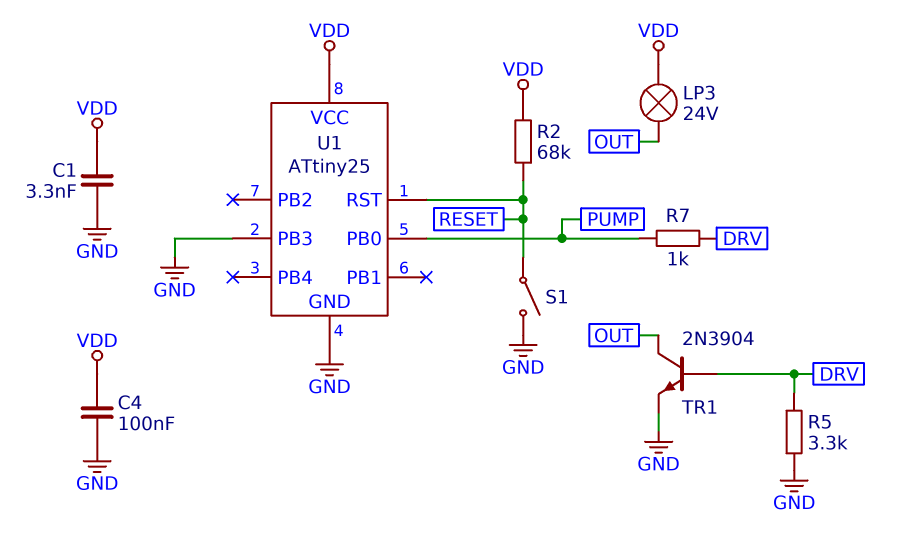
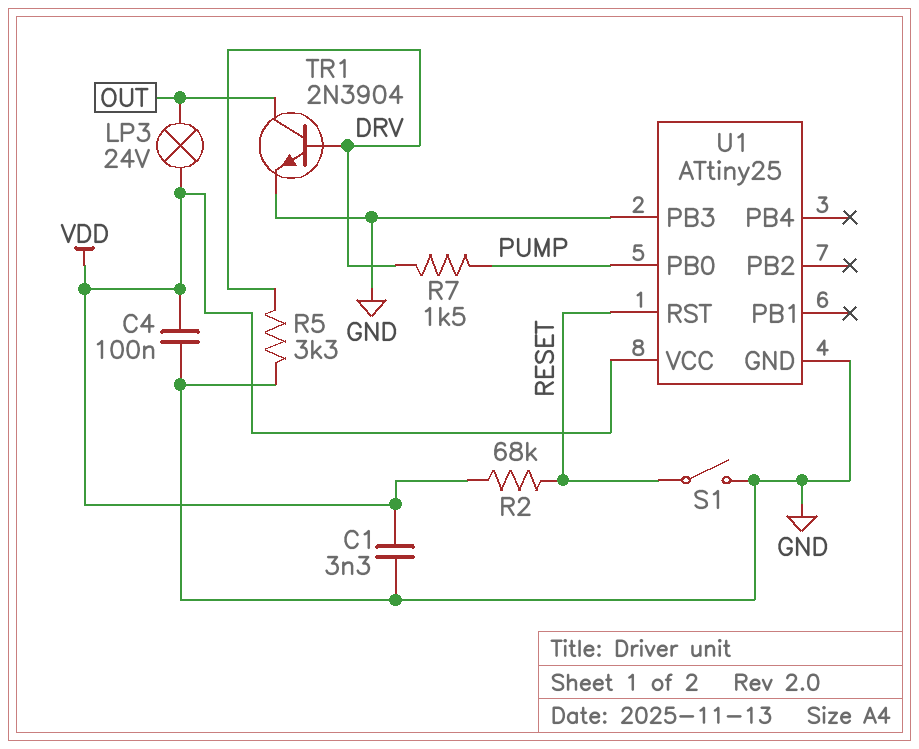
R7: 1k (DRV, PUMP) -> 1.5k (DRV, PUMP)

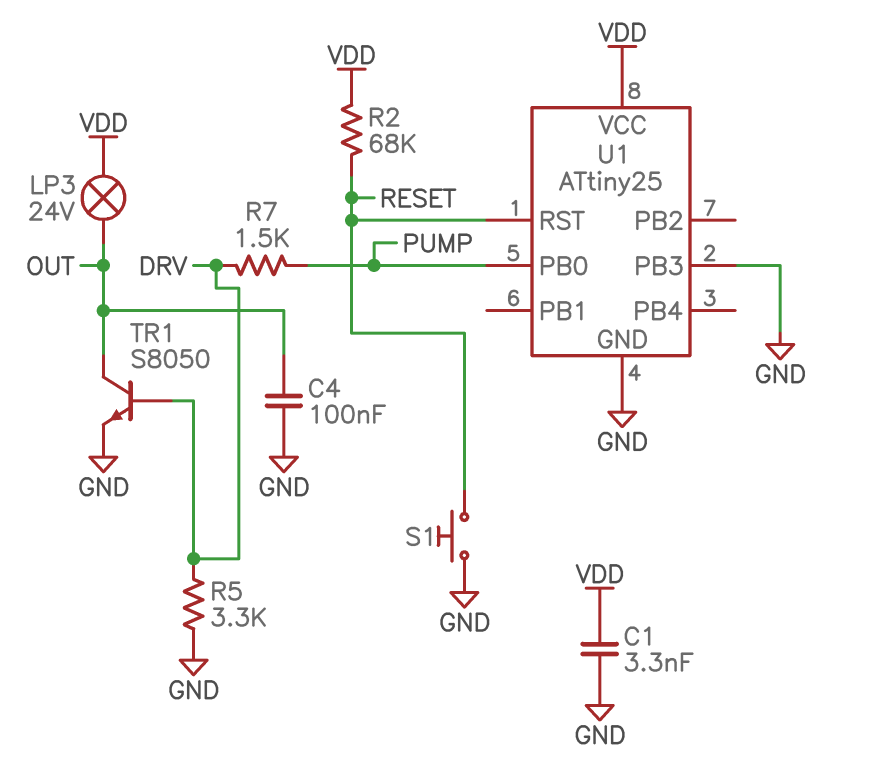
C4: 100nF (GND, VDD) -> 100nF (GND, OUT)
S1: switch (GND, RESET) -> button (GND, RESET)
TR1: NPN 2N3904 (B DRV, C OUT, E GND) -> NPN S8050 (B DRV, C OUT, E GND)

